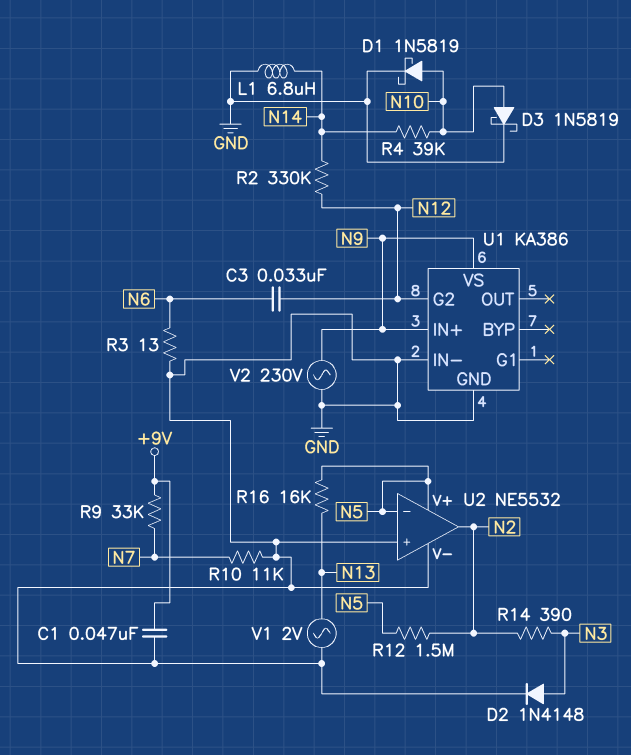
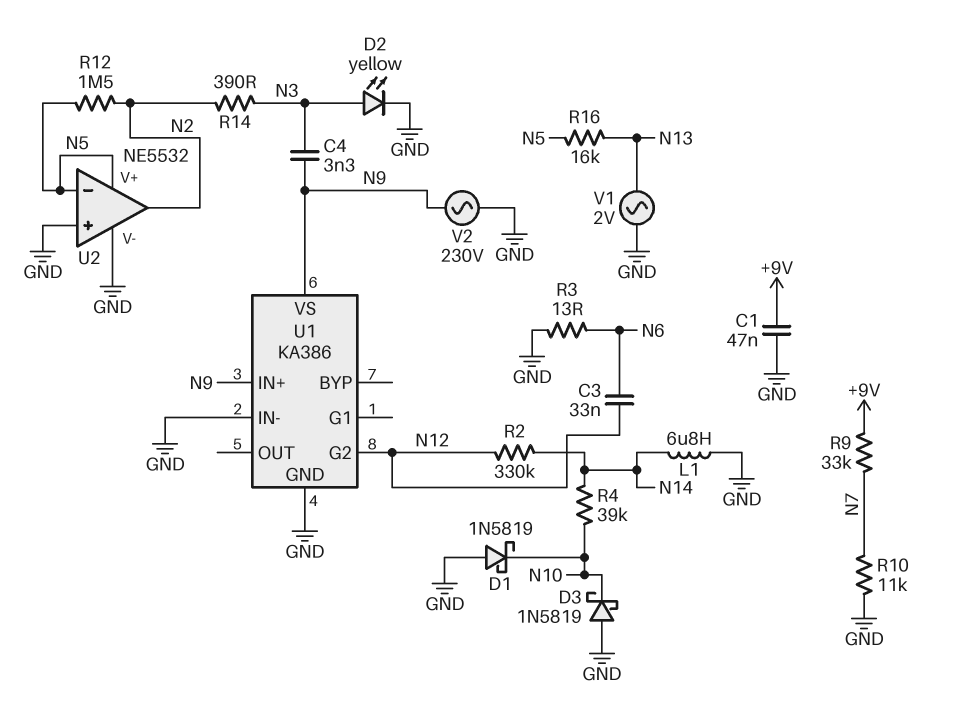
C4: none -> 3.3nF (N3, N9)
D1: schottky 1N5819 (A N10, K GND) -> schottky 1N5819 (A GND, K N10)
D2: diode 1N4148 (A N3, K GND) -> LED yellow (A N3, K GND)
D3: schottky 1N5819 (A N10, K GND) -> schottky 1N5819 (A GND, K N10)

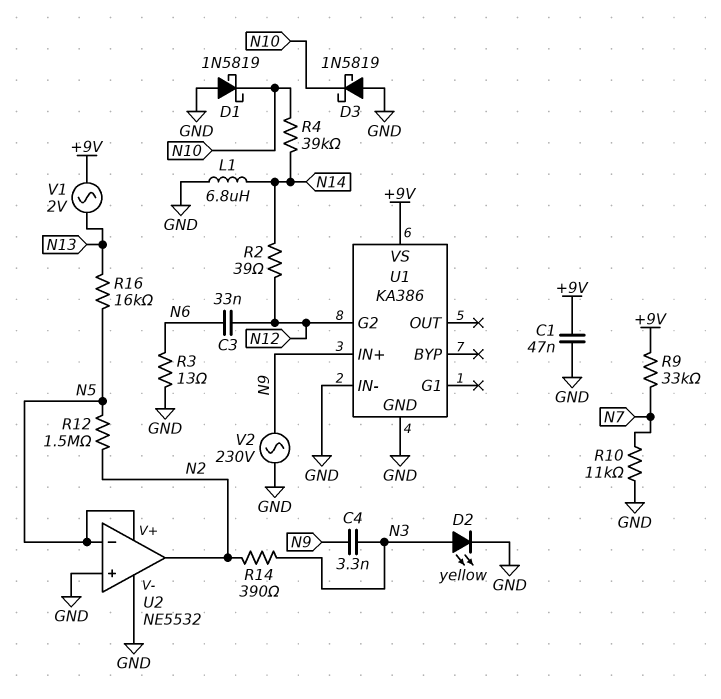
R2: 330k (N12, N14) -> 39 (N12, N14)
U1 pin VS: N9 -> +9V
V1: AC 2V (GND, N13) -> AC 2V (+9V, N13)

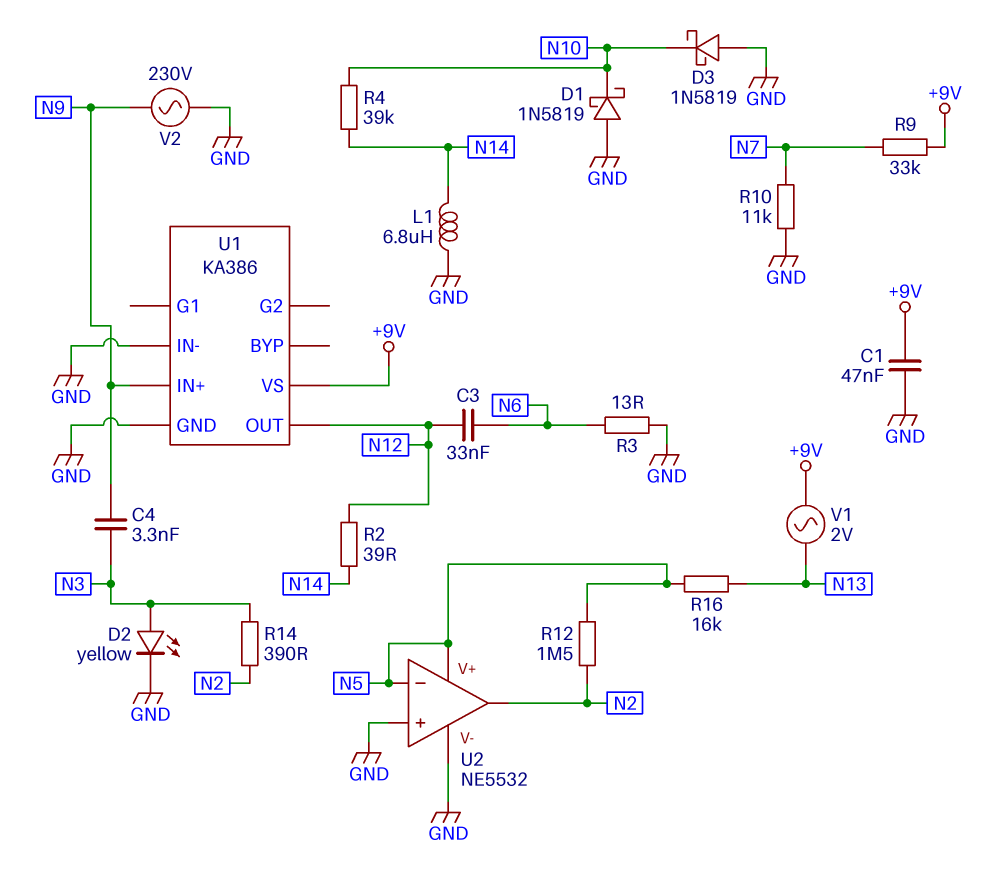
U1 pin G2: N12 -> none
U1 pin OUT: none -> N12

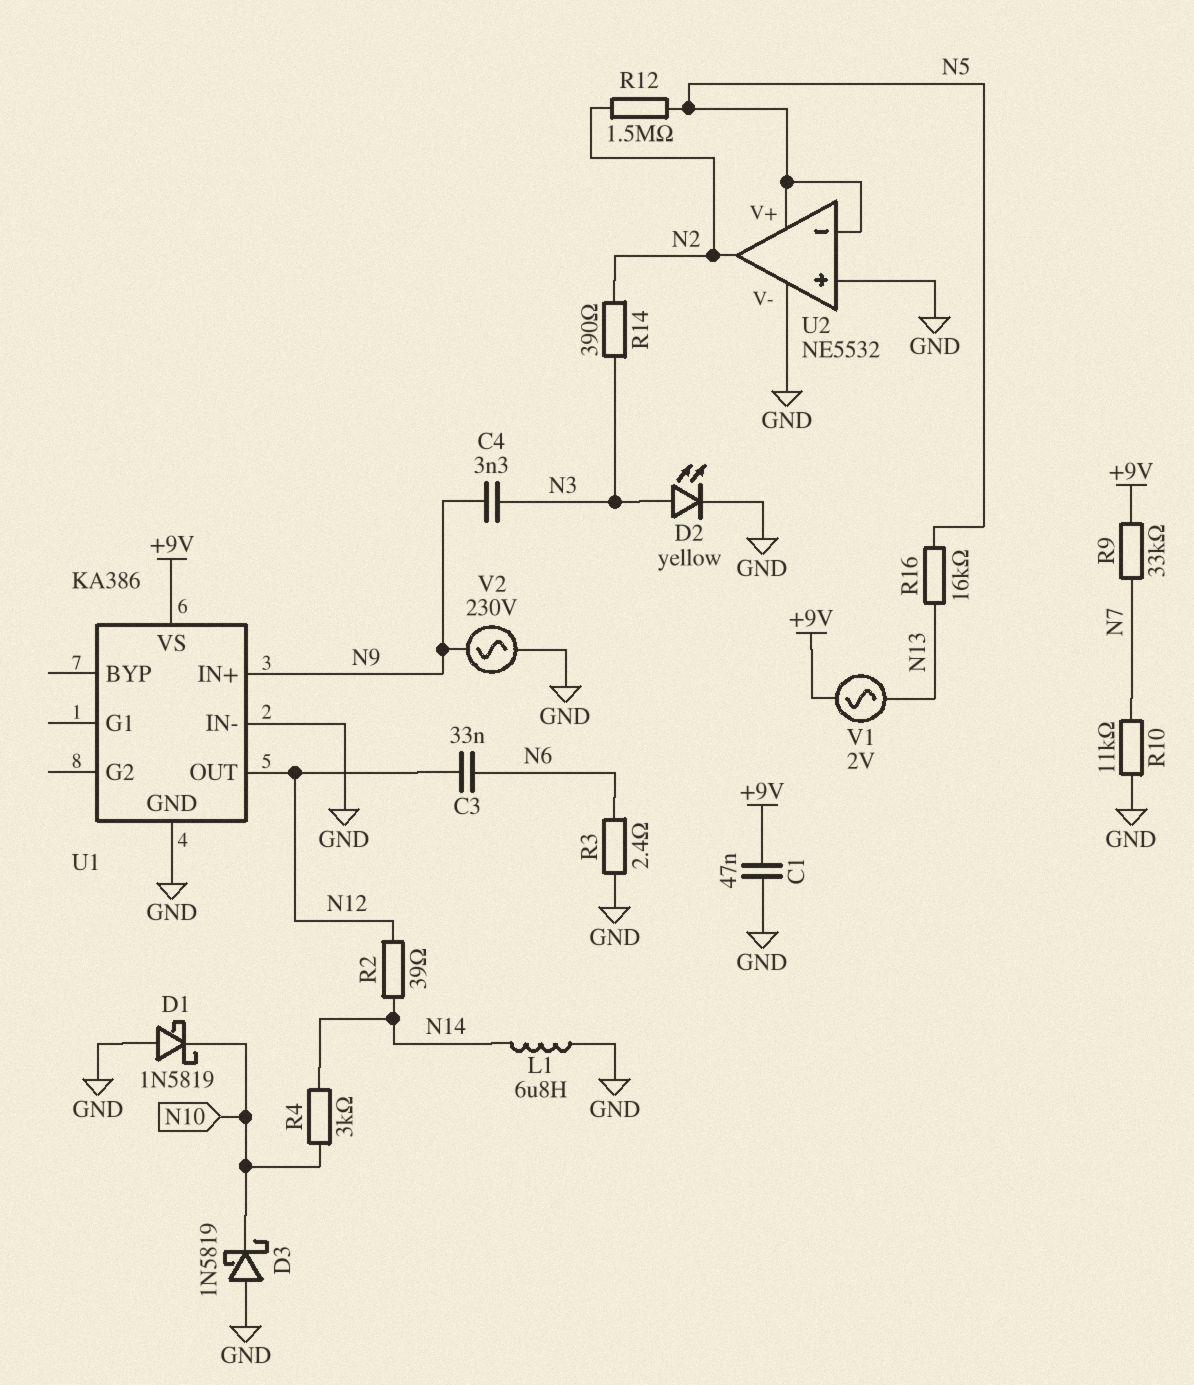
R3: 13 (GND, N6) -> 2.4 (GND, N6)
R4: 39k (N10, N14) -> 3k (N10, N14)

